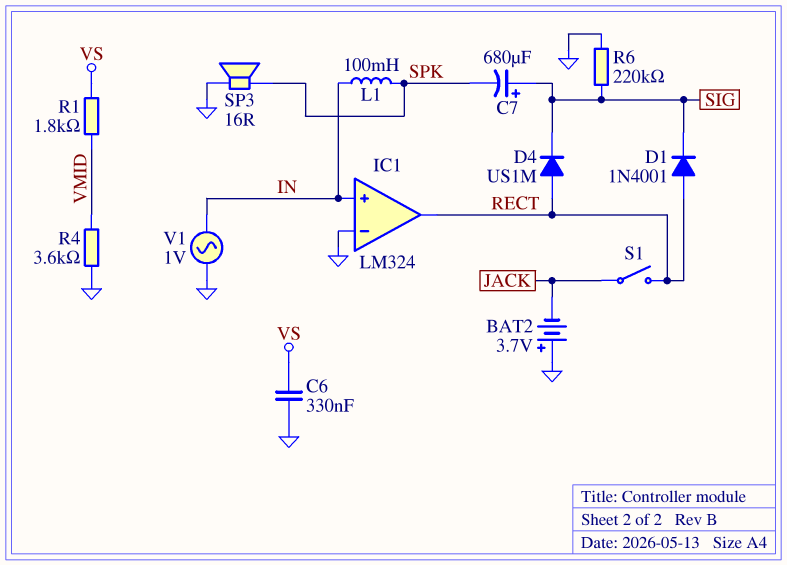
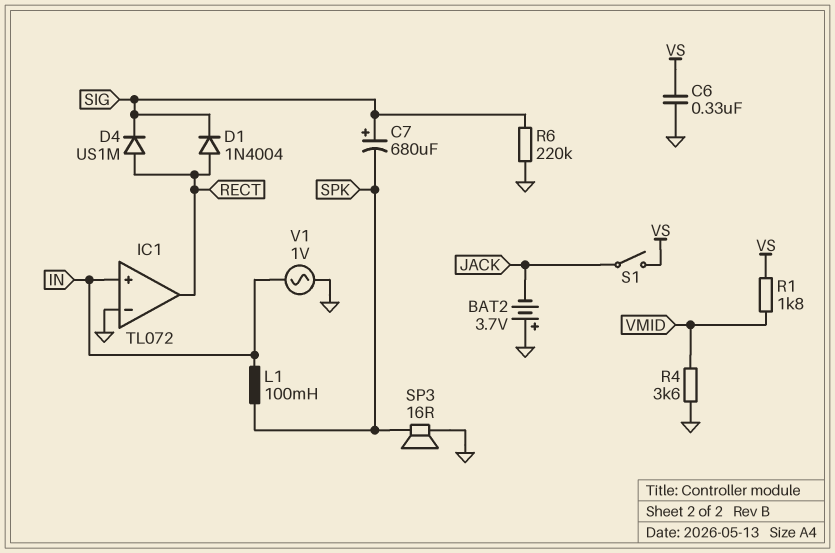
D1: diode 1N4001 (A RECT, K SIG) -> diode 1N4004 (A RECT, K SIG)
IC1: LM324 -> TL072
S1: switch (JACK, RECT) -> switch (JACK, VS)

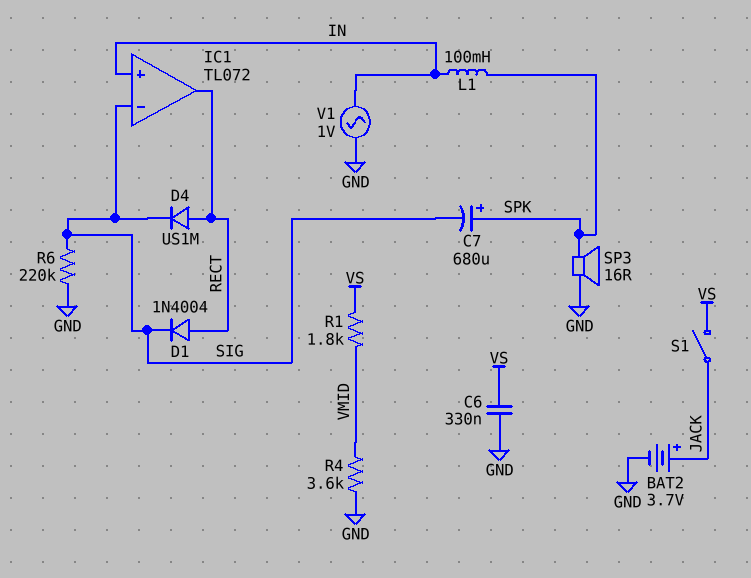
BAT2: 3.7V (plus GND, minus JACK) -> 3.7V (plus JACK, minus GND)
C7: 680uF (plus SIG, minus SPK) -> 680uF (plus SPK, minus SIG)
IC1 pin in-: GND -> SIG

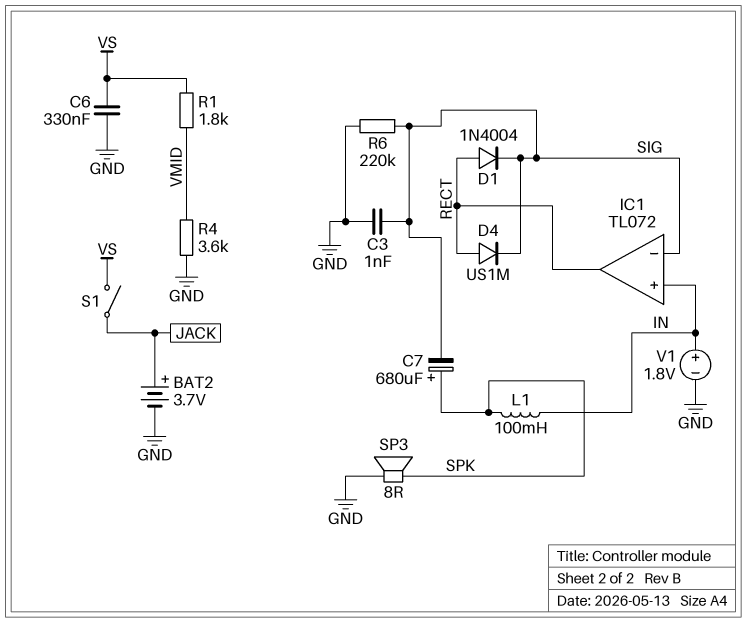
C3: none -> 1nF (GND, SIG)
SP3: speaker 16R (GND, SPK) -> speaker 8R (GND, SPK)
V1: AC 1V (GND, IN) -> 1.8V (plus IN, minus GND)

